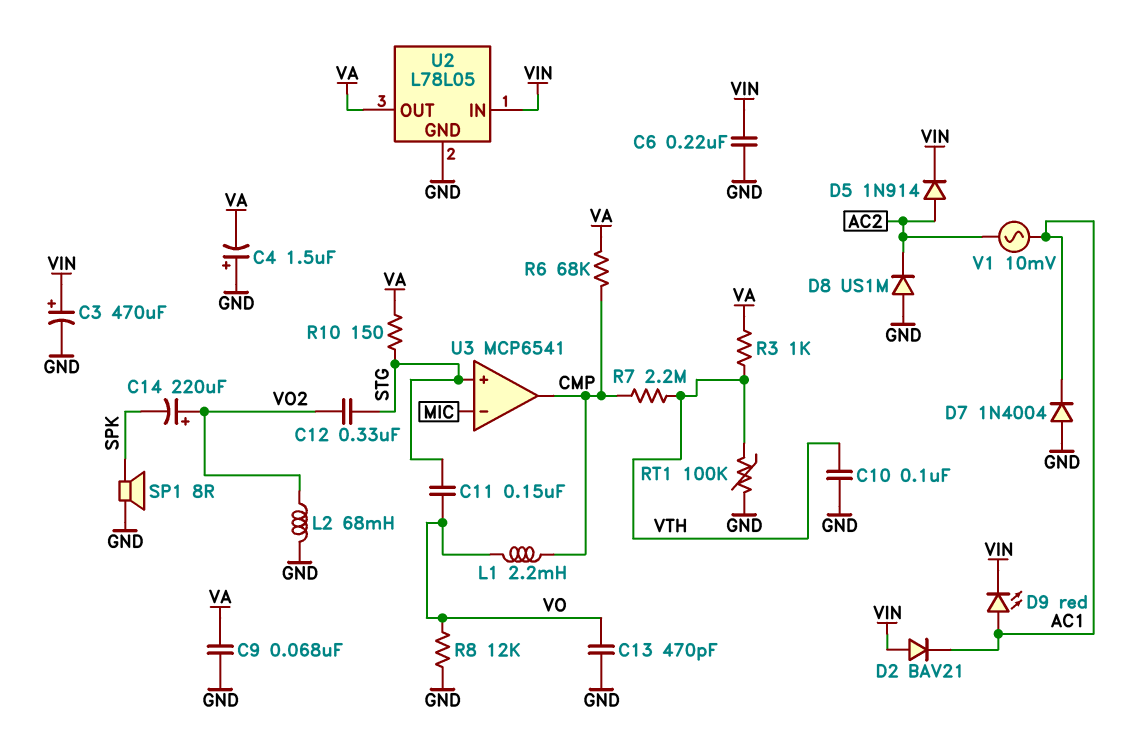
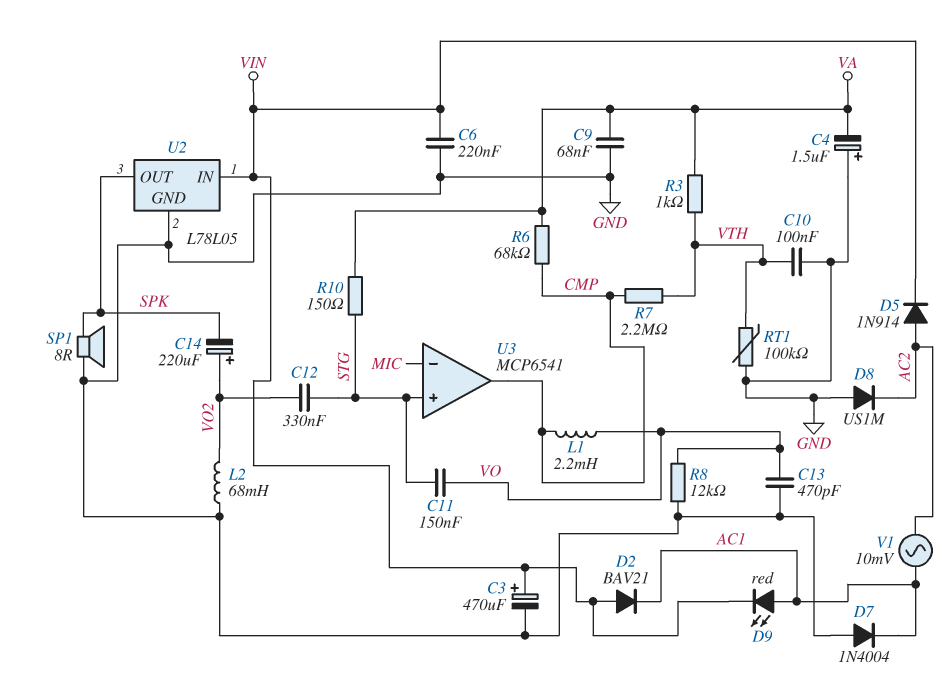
U2 pin OUT: VA -> SPK

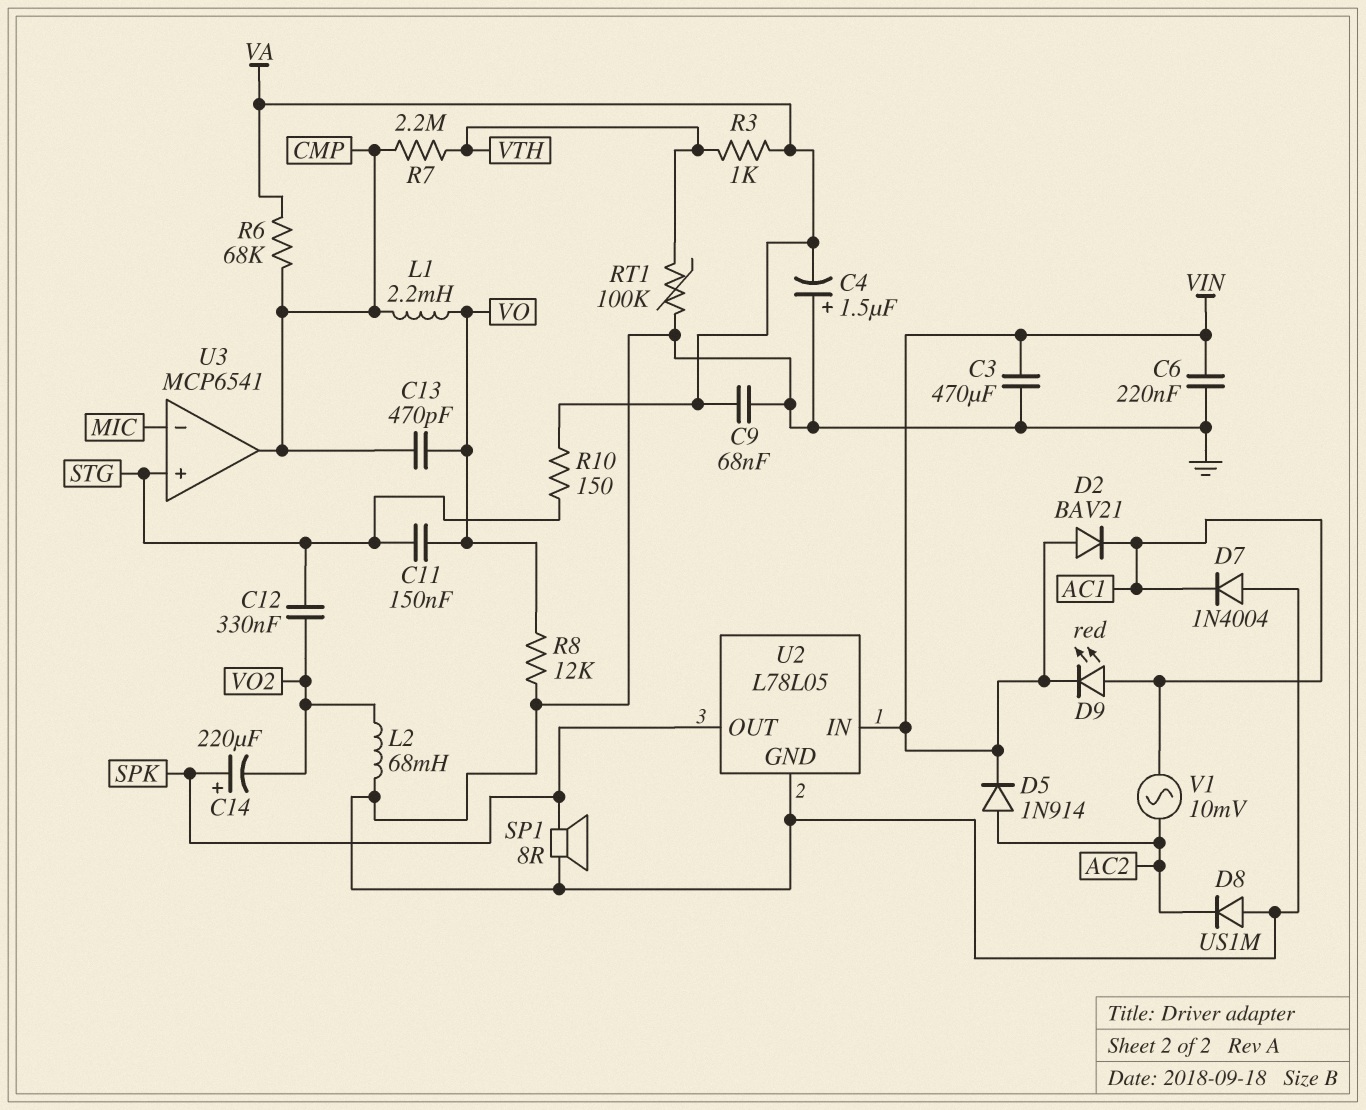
C3: 470uF (plus VIN, minus GND) -> 470uF (GND, VIN)
C10: 100nF (GND, VTH) -> none
C13: 470pF (GND, VO) -> 470pF (CMP, VO)
C14: 220uF (plus VO2, minus SPK) -> 220uF (plus SPK, minus VO2)

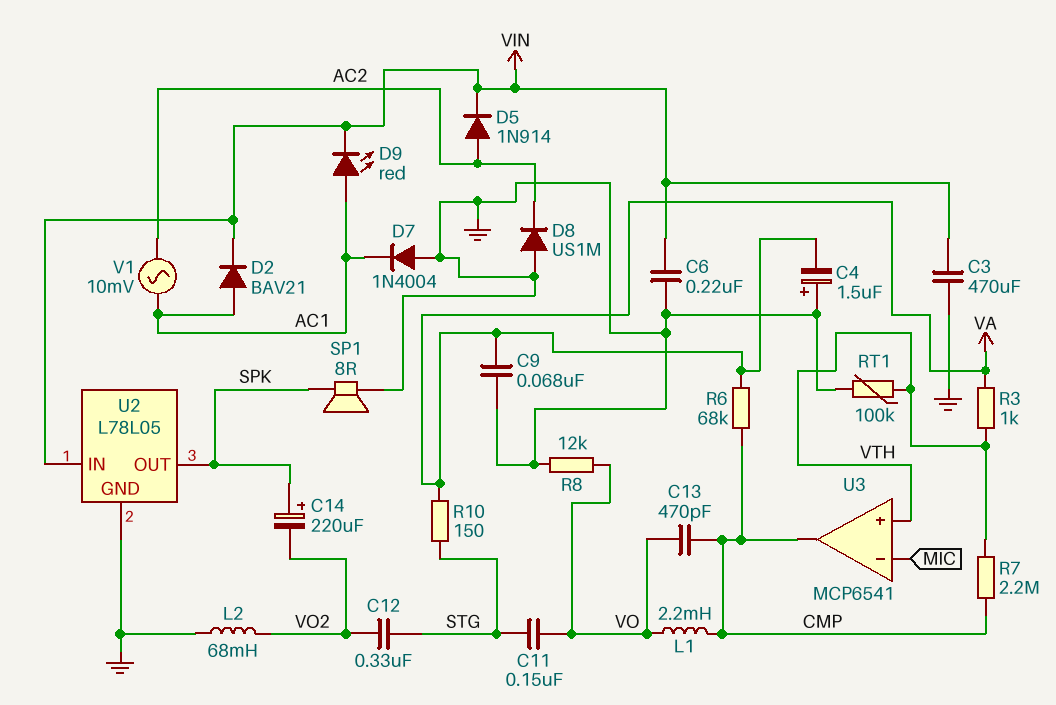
D2: diode BAV21 (A VIN, K AC1) -> diode BAV21 (A AC1, K VIN)
U3 pin in+: STG -> VTH

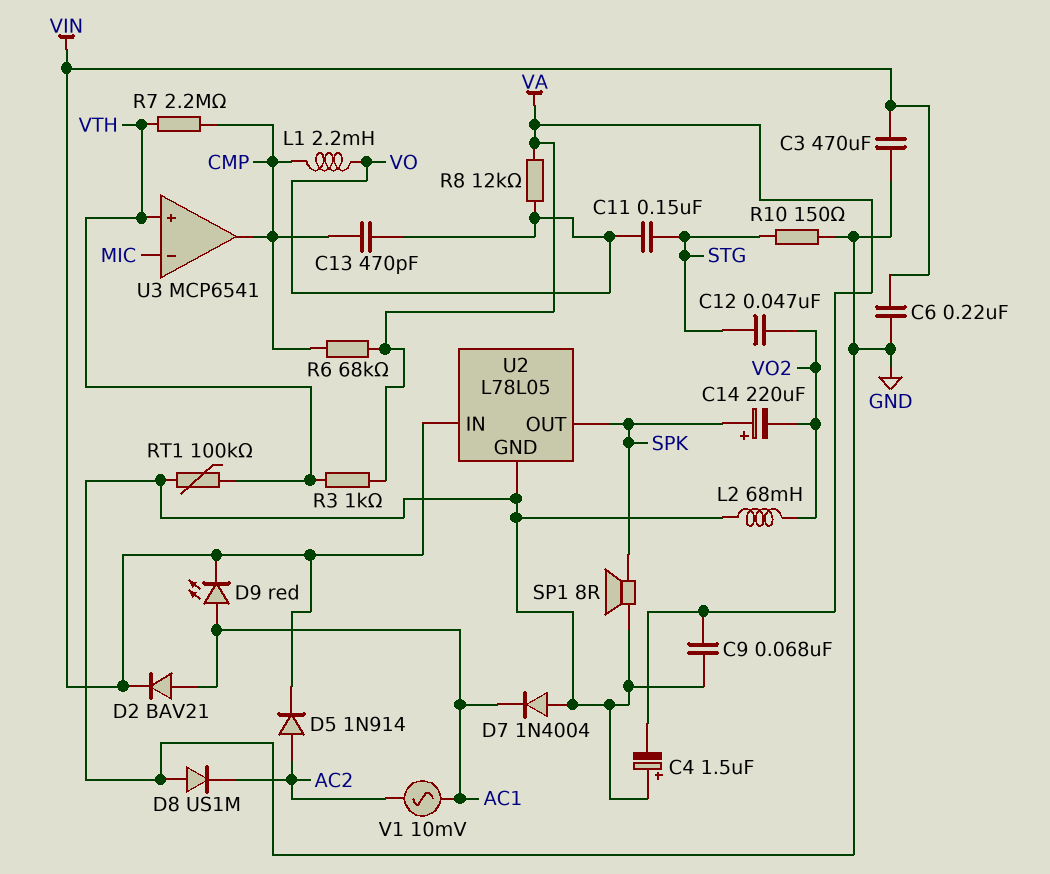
C12: 330nF (STG, VO2) -> 47nF (STG, VO2)
R8: 12k (GND, VO) -> 12k (VA, VO)
R10: 150 (STG, VA) -> 150 (GND, STG)

